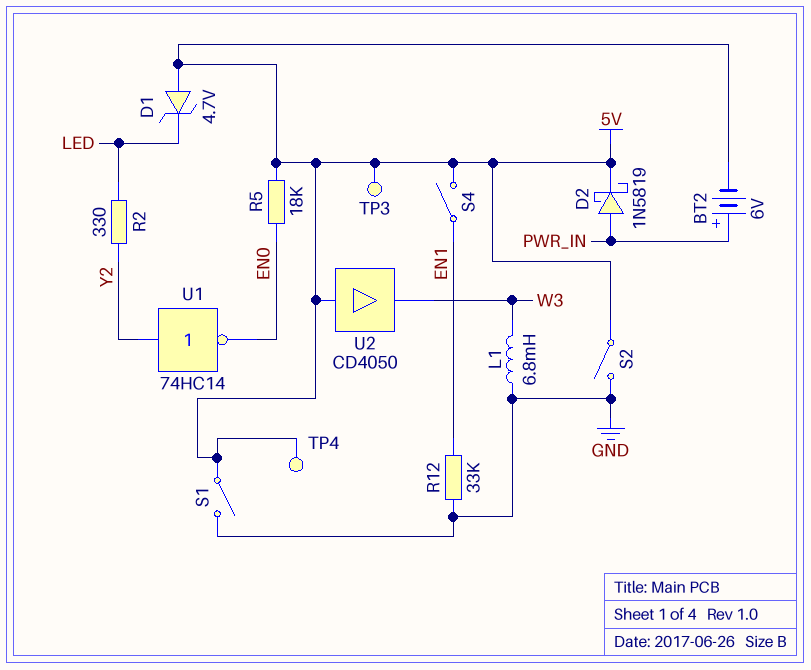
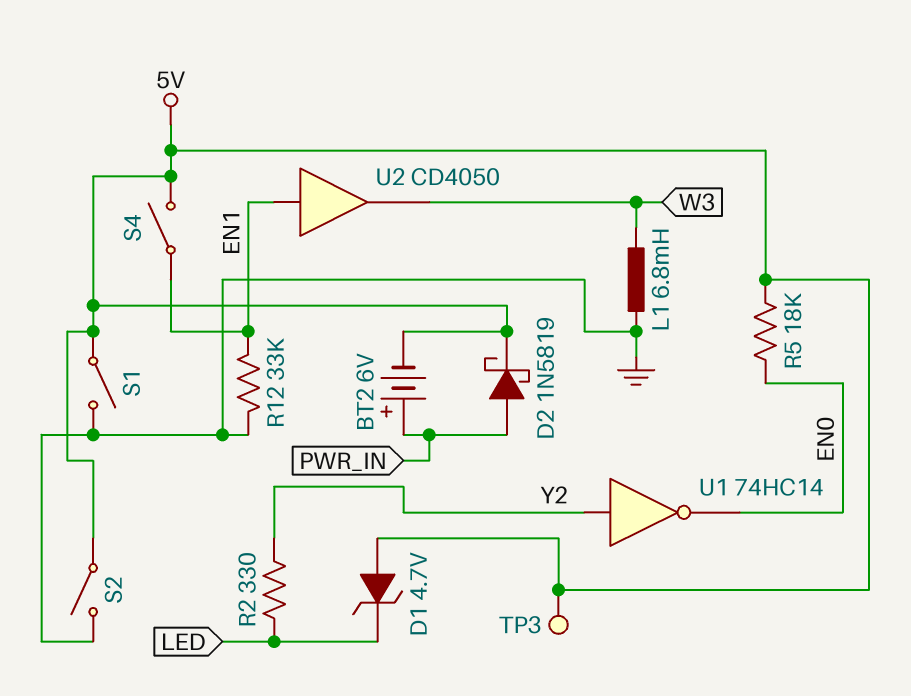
TP4: test point (5V) -> none
U2: buffer CD4050 (in 5V, out W3) -> buffer CD4050 (in EN1, out W3)

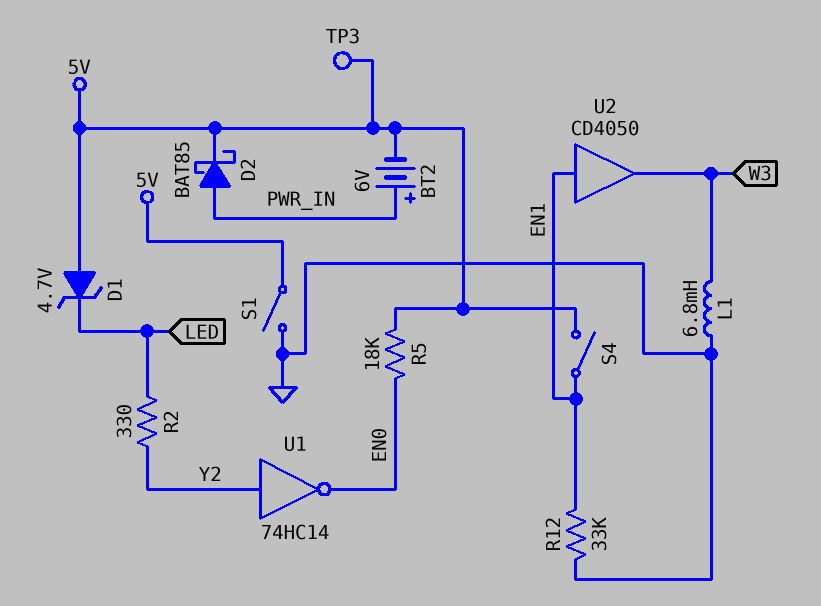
D2: schottky 1N5819 (A PWR_IN, K 5V) -> schottky BAT85 (A PWR_IN, K 5V)
S2: switch (5V, GND) -> none

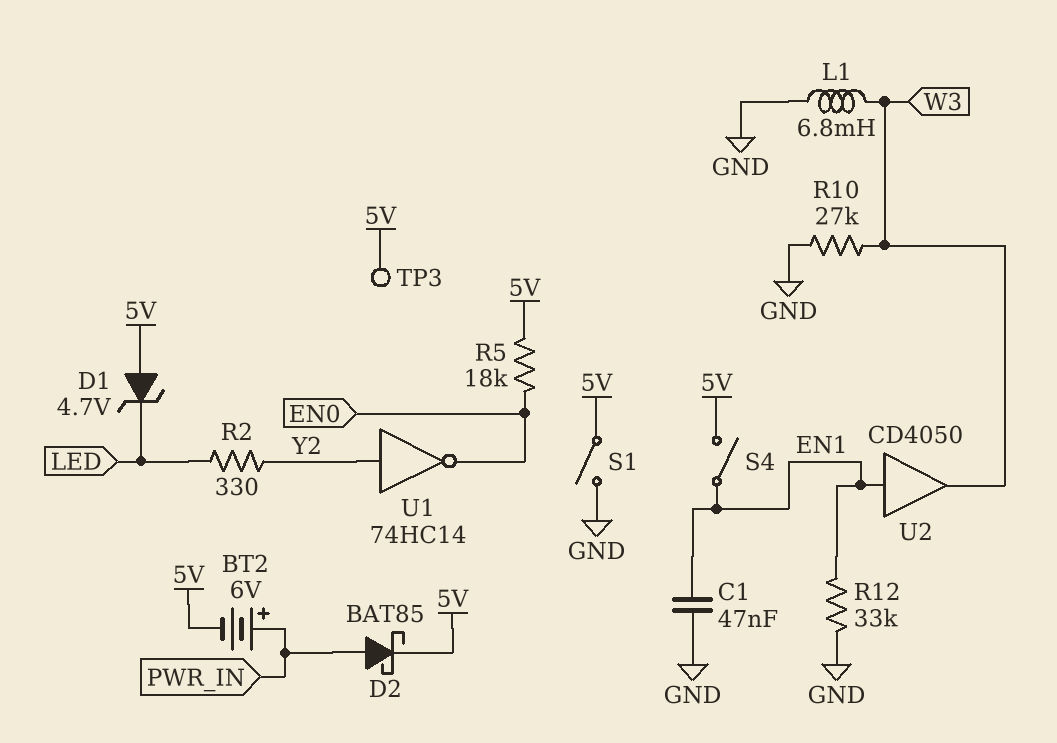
C1: none -> 47nF (EN1, GND)
R10: none -> 27k (GND, W3)

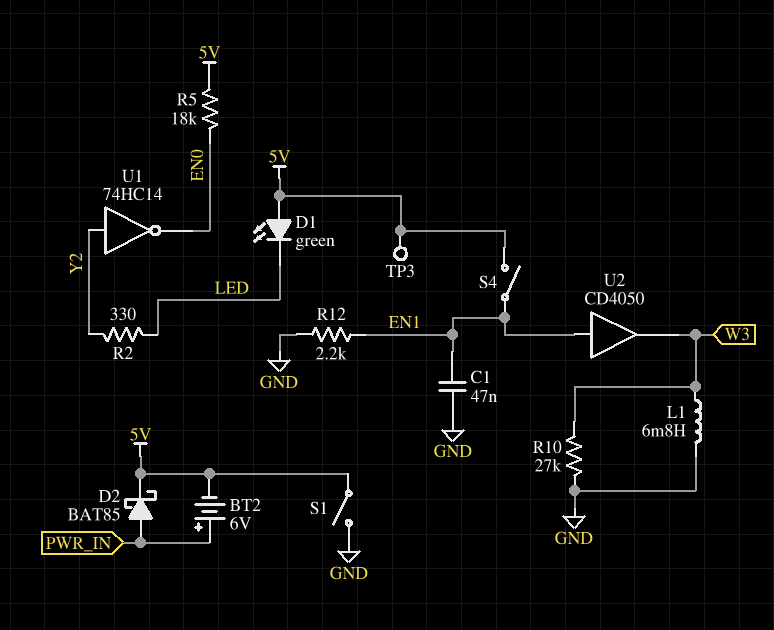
D1: zener 4.7V (A 5V, K LED) -> LED green (A 5V, K LED)
R12: 33k (EN1, GND) -> 2.2k (EN1, GND)

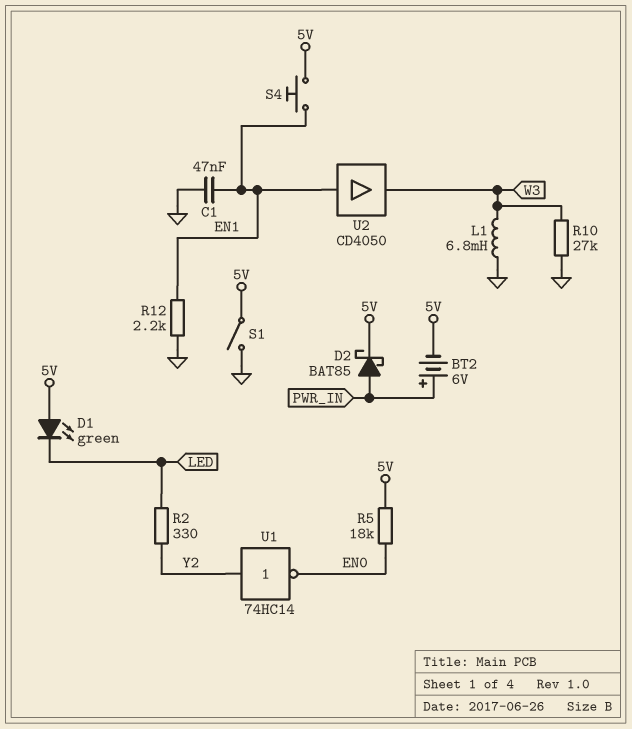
S4: switch (5V, EN1) -> button (5V, EN1)
TP3: test point (5V) -> none

